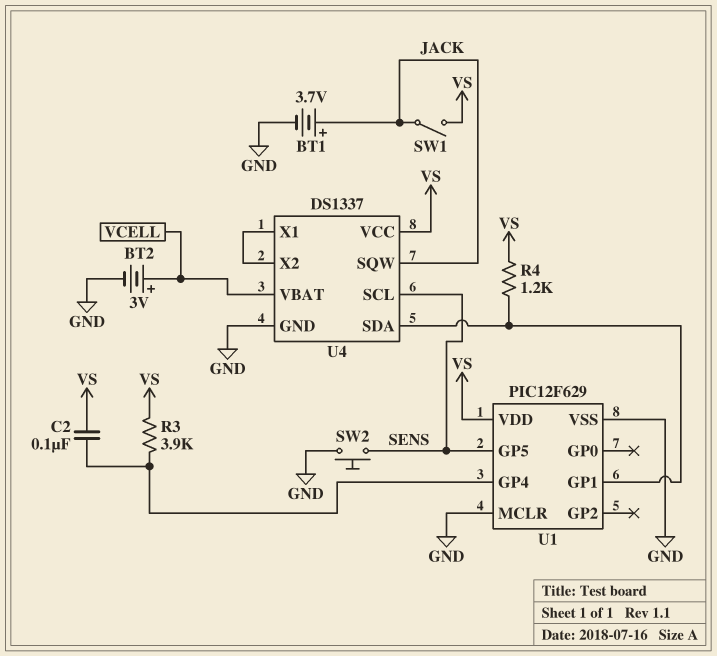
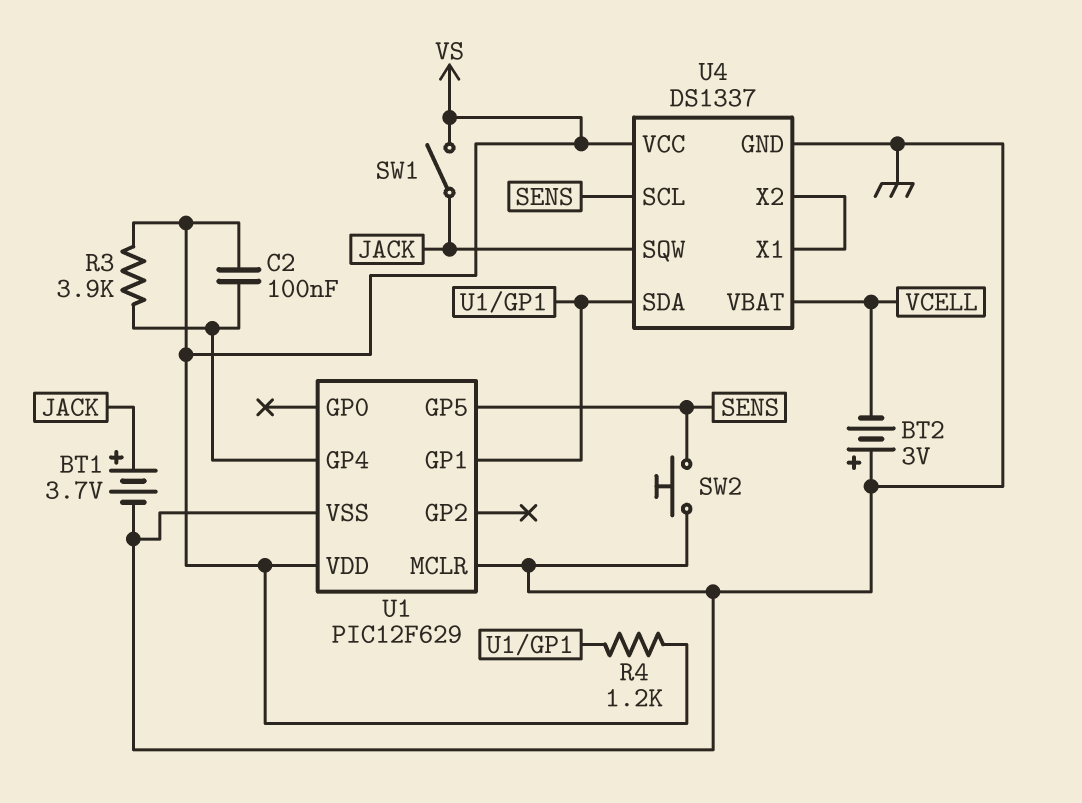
BT2: 3V (plus VCELL, minus GND) -> 3V (plus GND, minus VCELL)

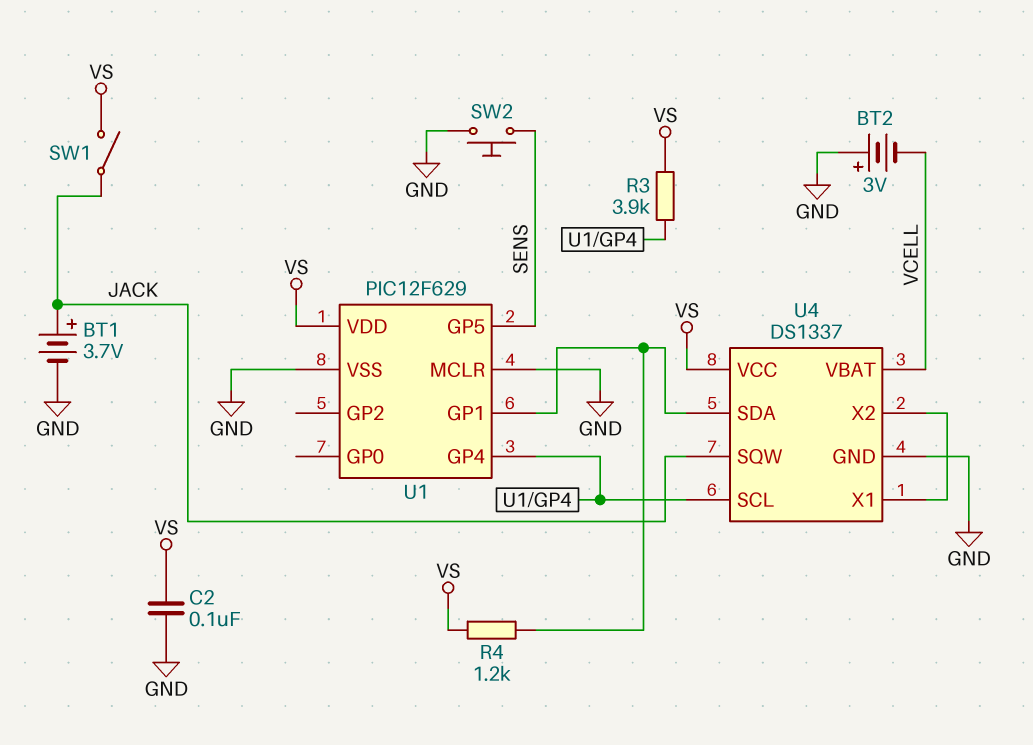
C2: 100nF (U1/GP4, VS) -> 100nF (GND, VS)
U4 pin SCL: SENS -> U1/GP4

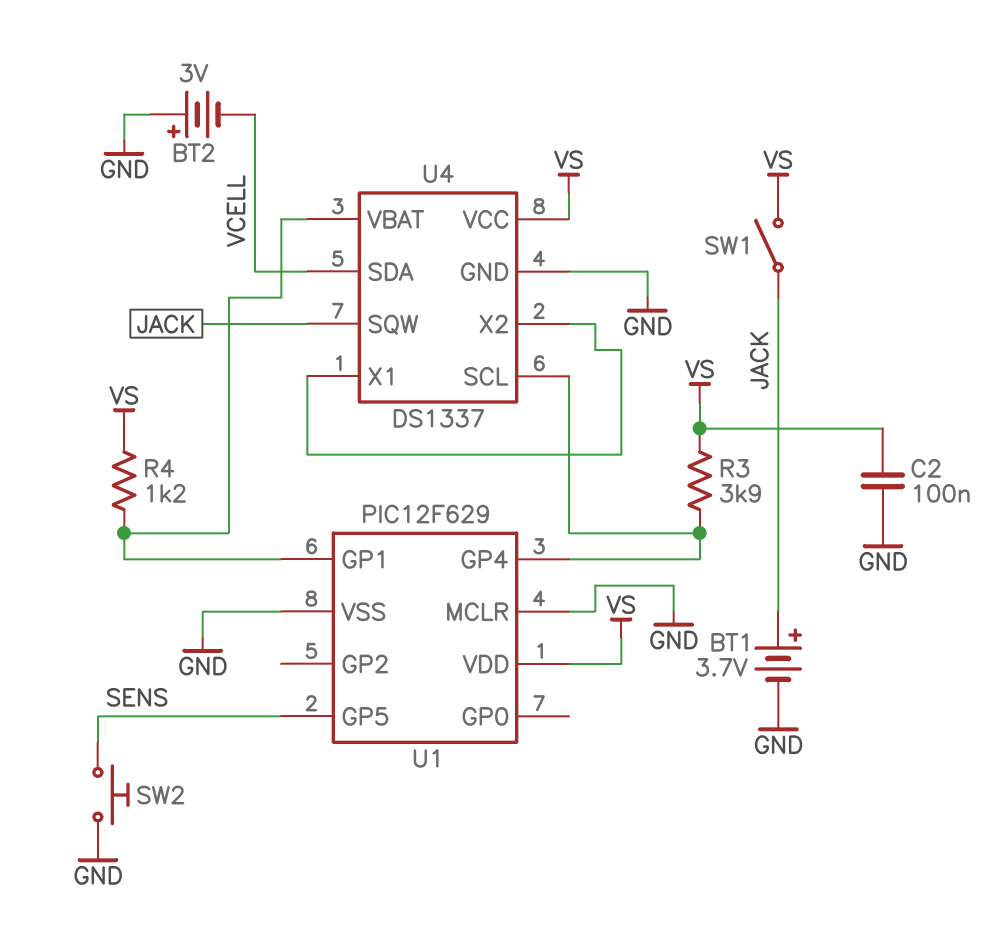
U4 pin SDA: U1/GP1 -> VCELL
U4 pin VBAT: VCELL -> U1/GP1

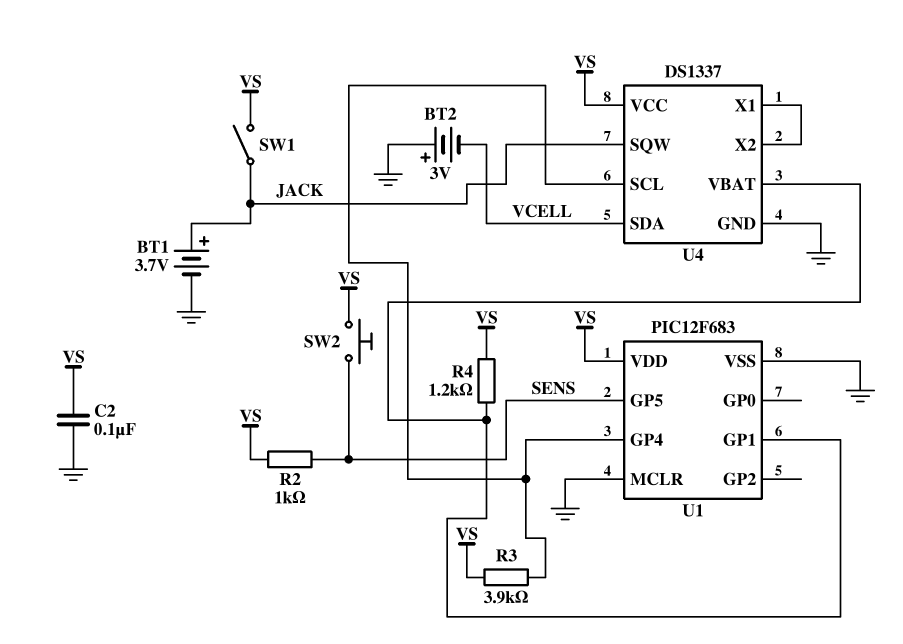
R2: none -> 1k (SENS, VS)
SW2: button (GND, SENS) -> button (SENS, VS)
U1: PIC12F629 -> PIC12F683

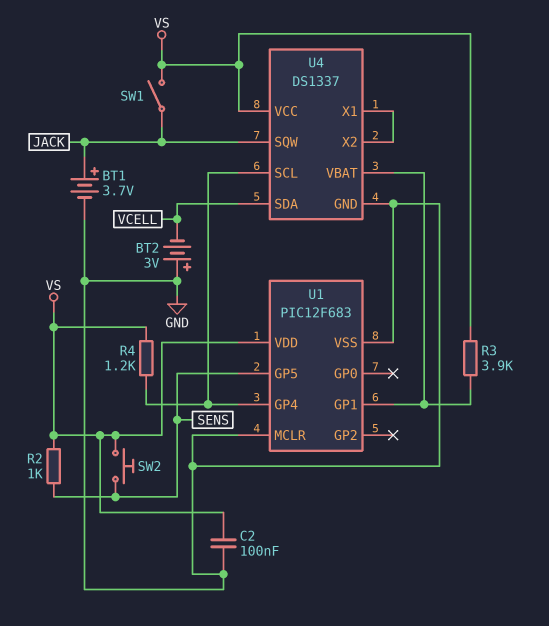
R3: 3.9k (U1/GP4, VS) -> 3.9k (U1/GP1, VS)
R4: 1.2k (U1/GP1, VS) -> 1.2k (U1/GP4, VS)

